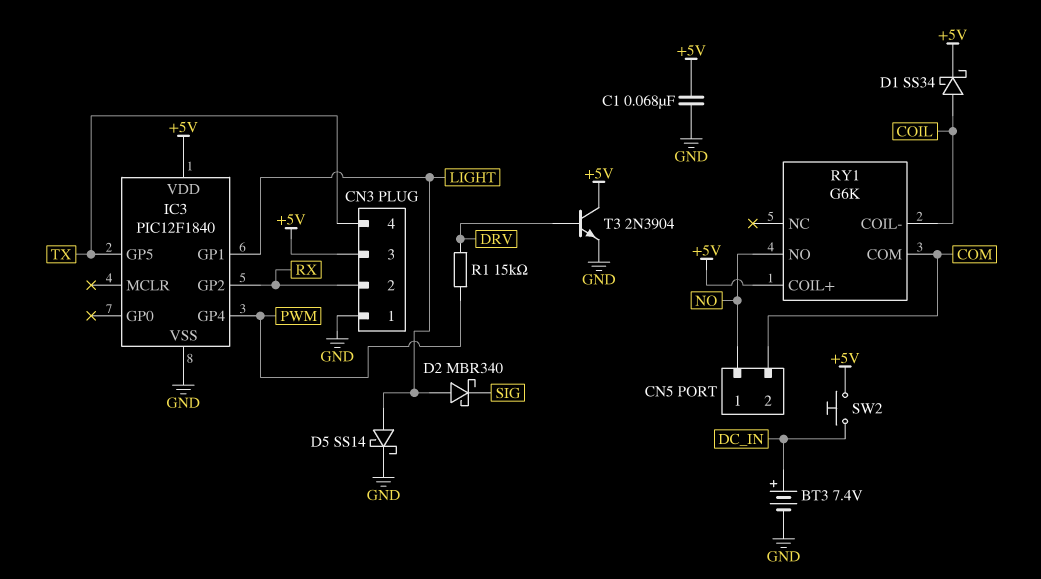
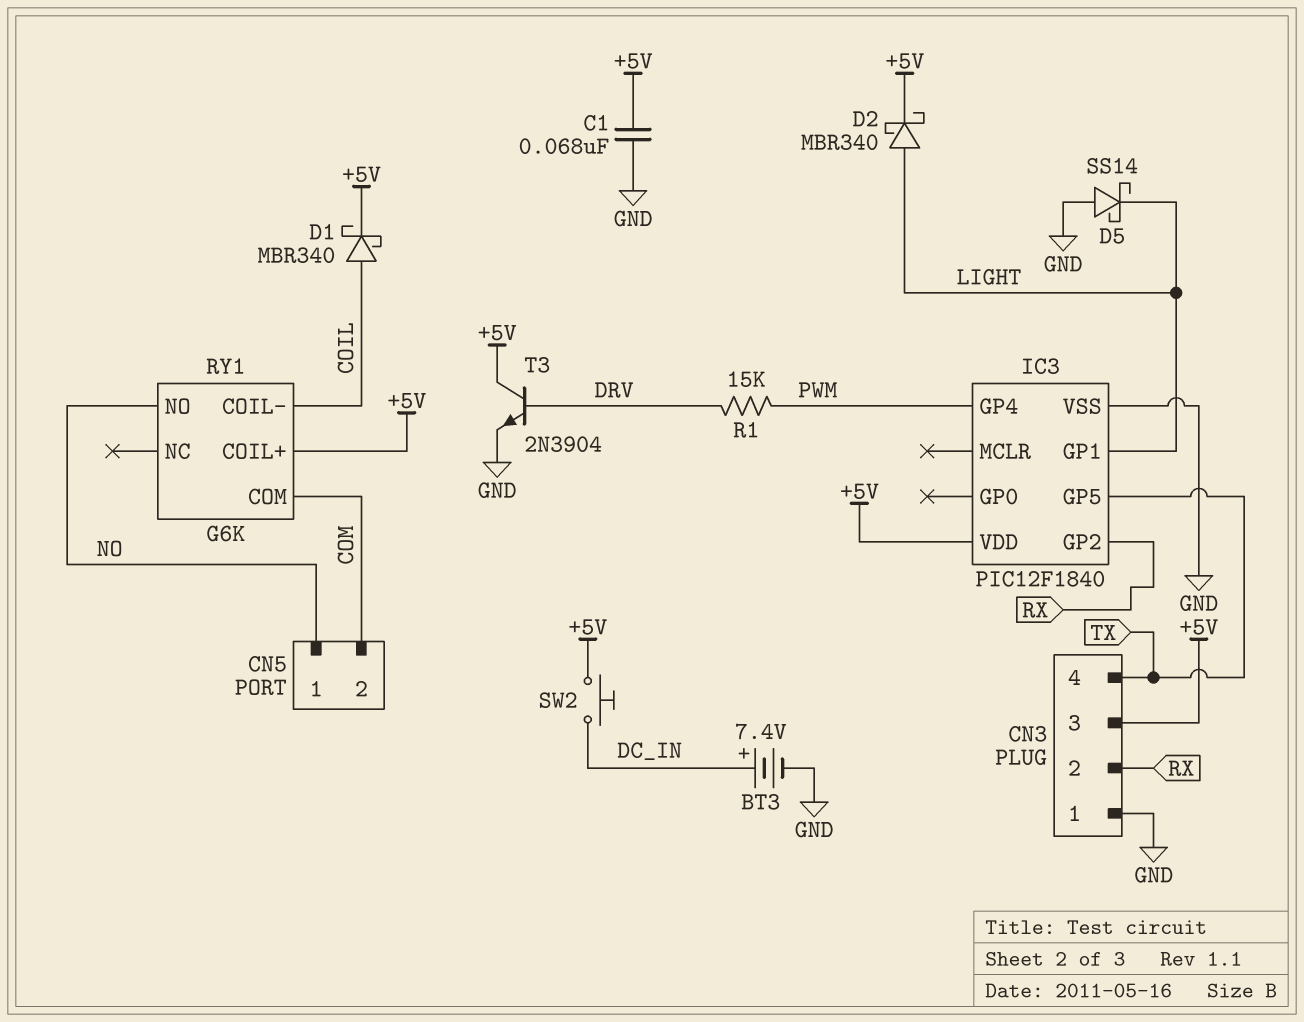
D1: schottky SS34 (A COIL, K +5V) -> schottky MBR340 (A COIL, K +5V)
D2: schottky MBR340 (A LIGHT, K SIG) -> schottky MBR340 (A LIGHT, K +5V)
D5: schottky SS14 (A LIGHT, K GND) -> schottky SS14 (A GND, K LIGHT)

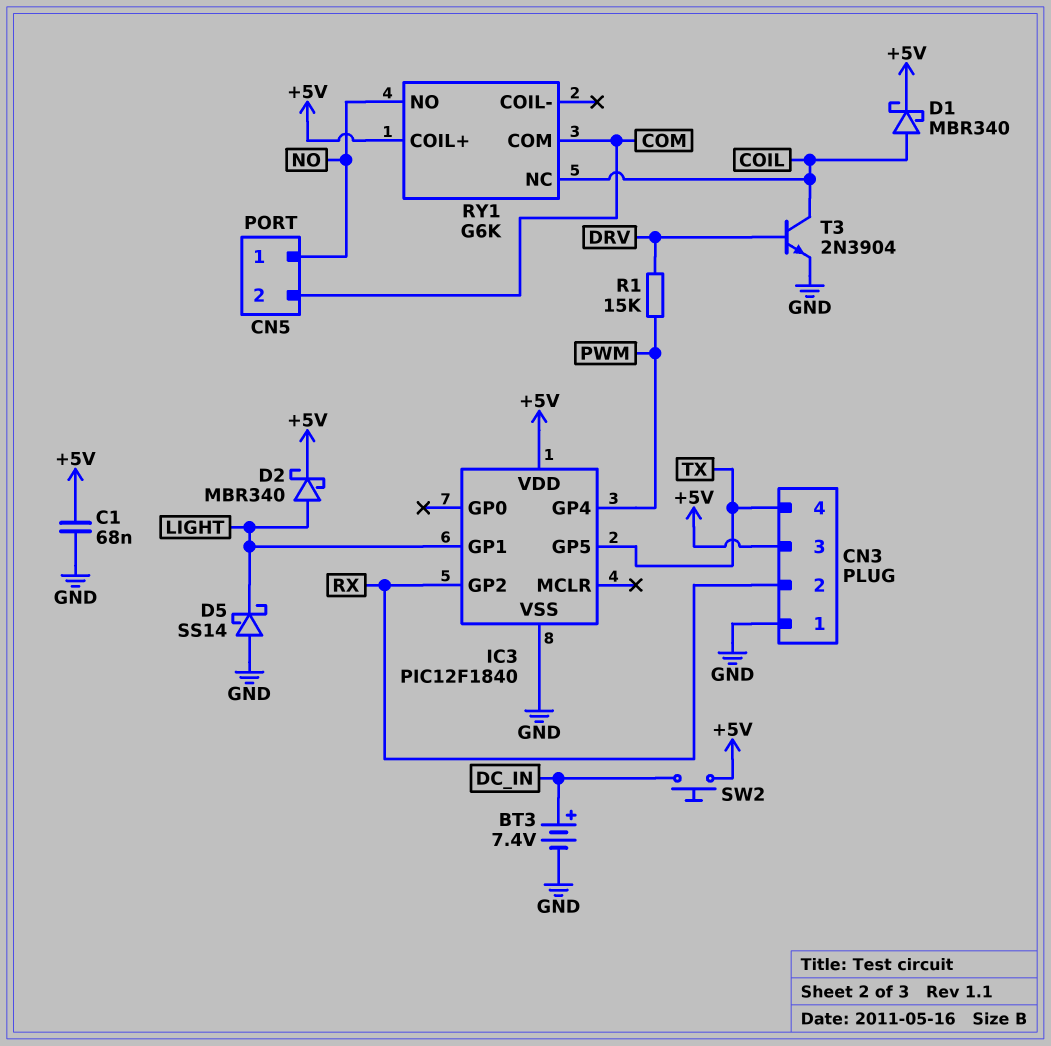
RY1 pin COIL-: COIL -> none
RY1 pin NC: none -> COIL
T3: NPN 2N3904 (B DRV, C +5V, E GND) -> NPN 2N3904 (B DRV, C COIL, E GND)

